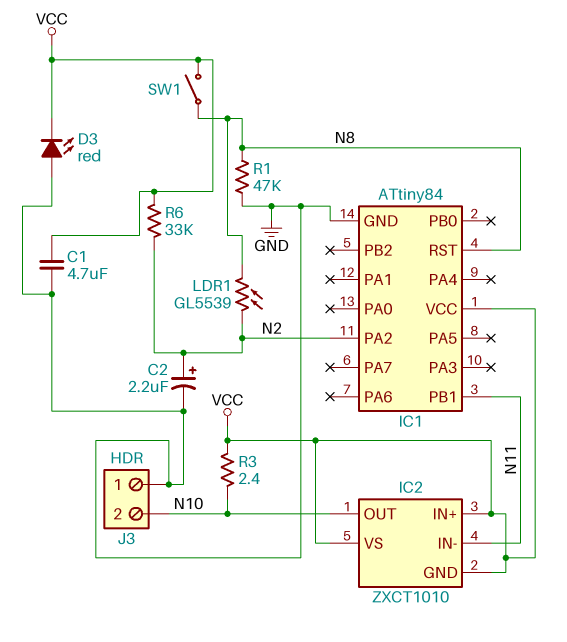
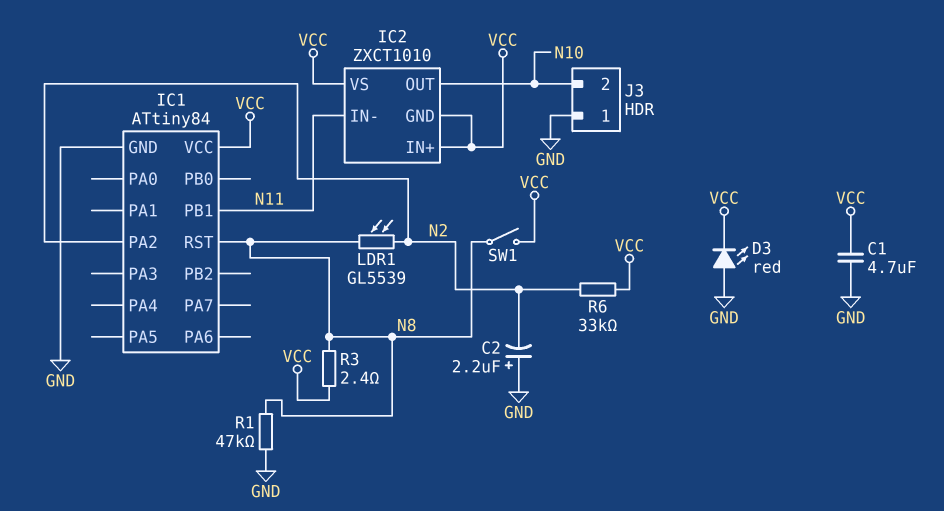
C2: 2.2uF (plus N2, minus GND) -> 2.2uF (plus GND, minus N2)
R3: 2.4 (N10, VCC) -> 2.4 (N8, VCC)

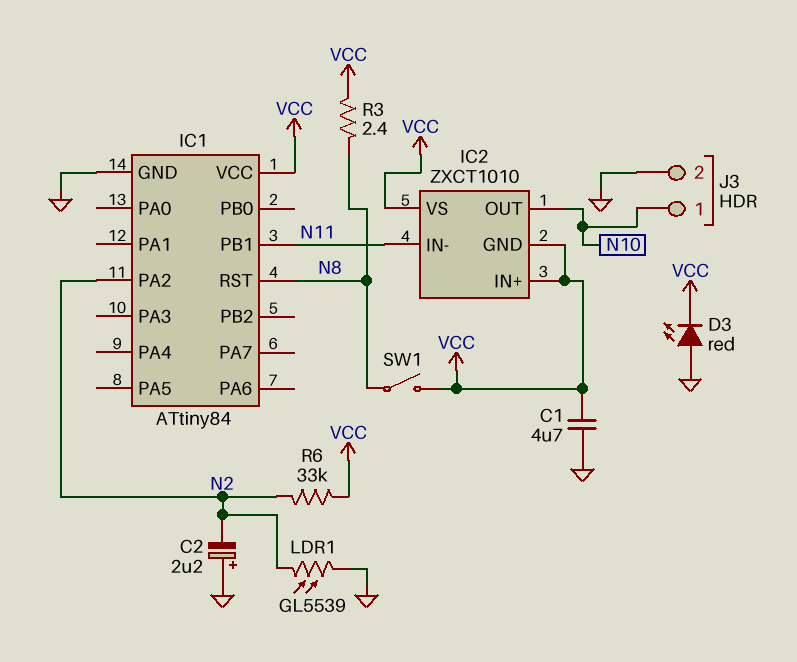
J3 pin 1: GND -> N10
J3 pin 2: N10 -> GND
LDR1: GL5539 (N2, N8) -> GL5539 (GND, N2)
R1: 47k (GND, N8) -> none

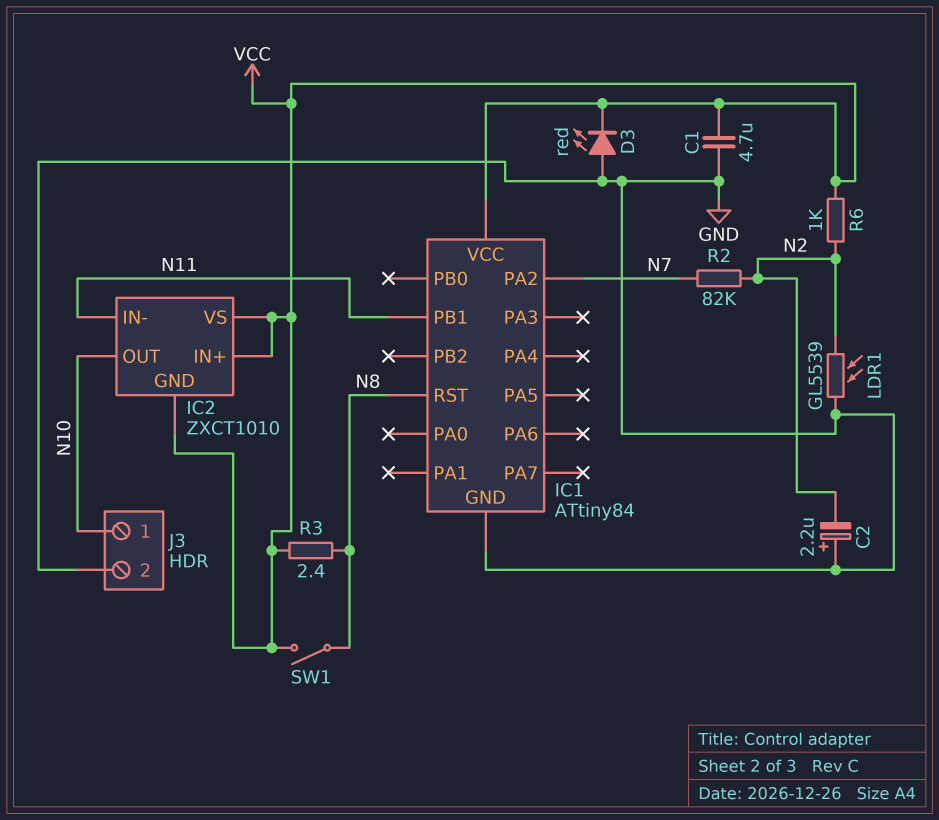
IC1 pin PA2: N2 -> N7
R2: none -> 82k (N2, N7)
R6: 33k (N2, VCC) -> 1k (N2, VCC)

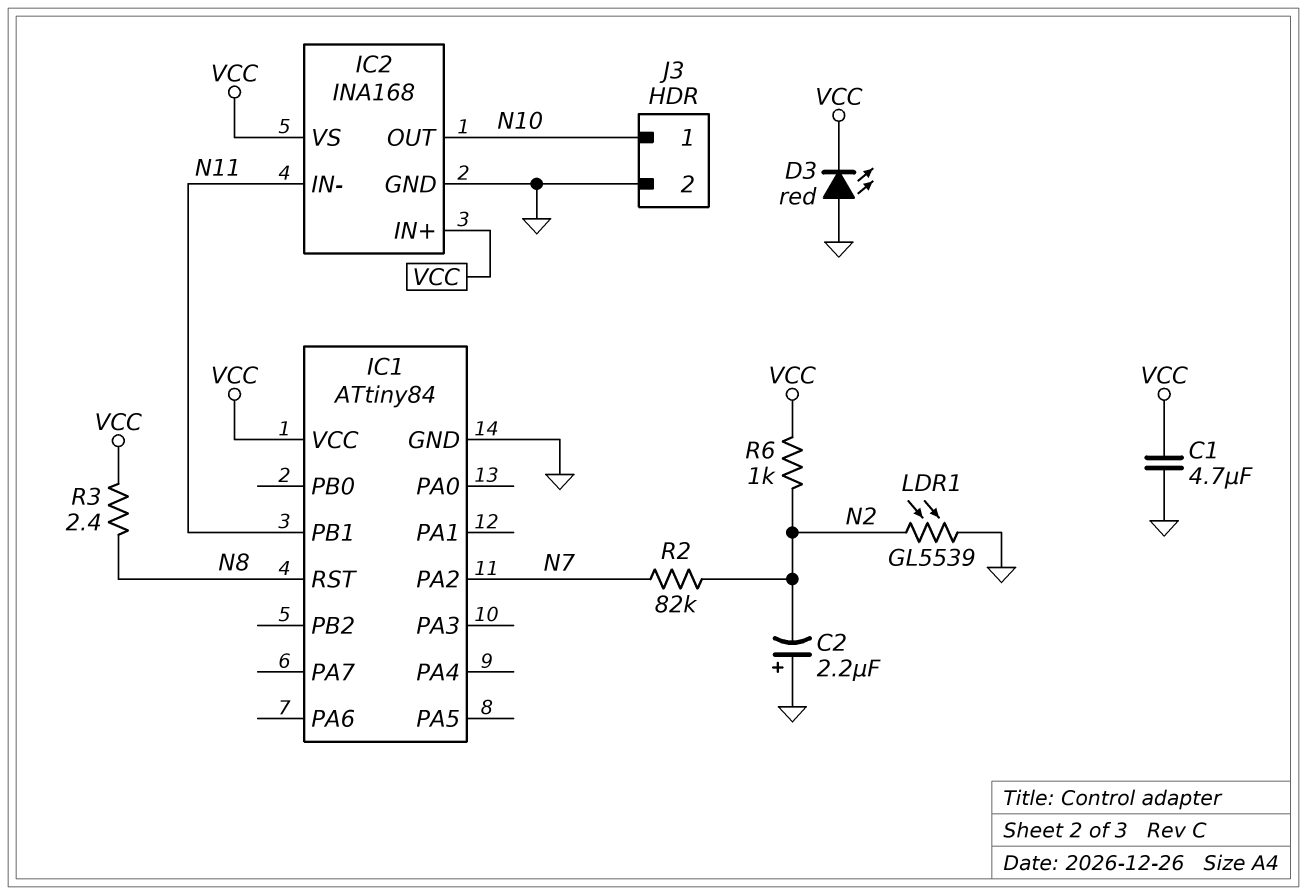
IC2: ZXCT1010 -> INA168
IC2 pin GND: VCC -> GND
SW1: switch (N8, VCC) -> none

